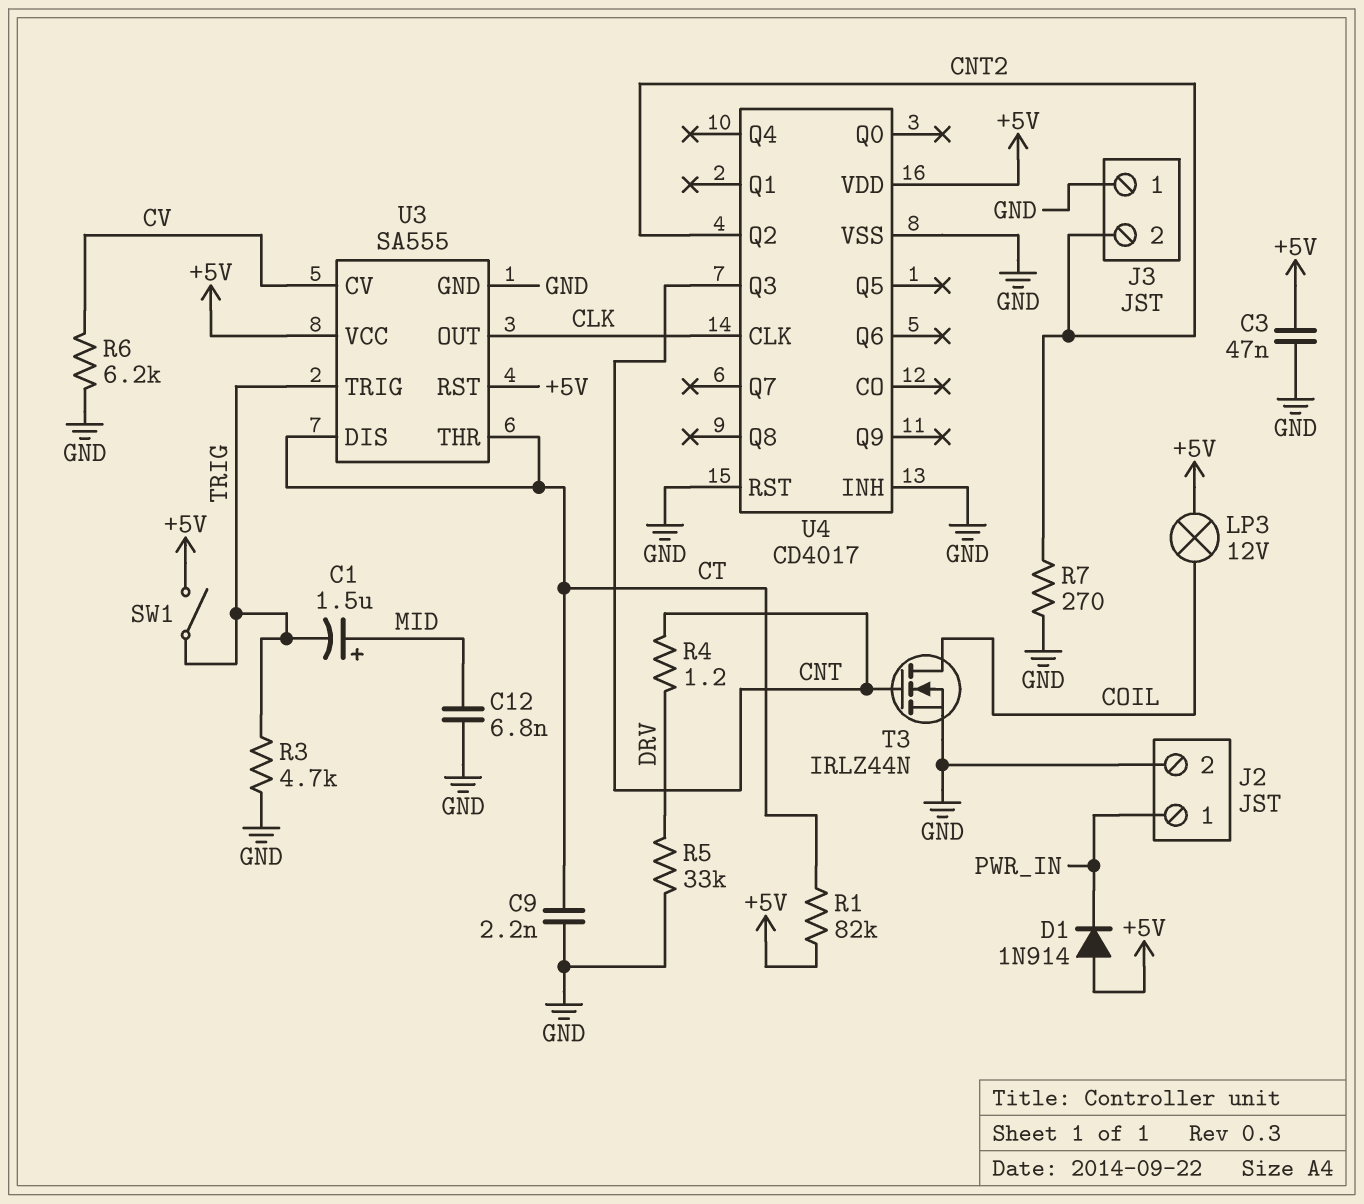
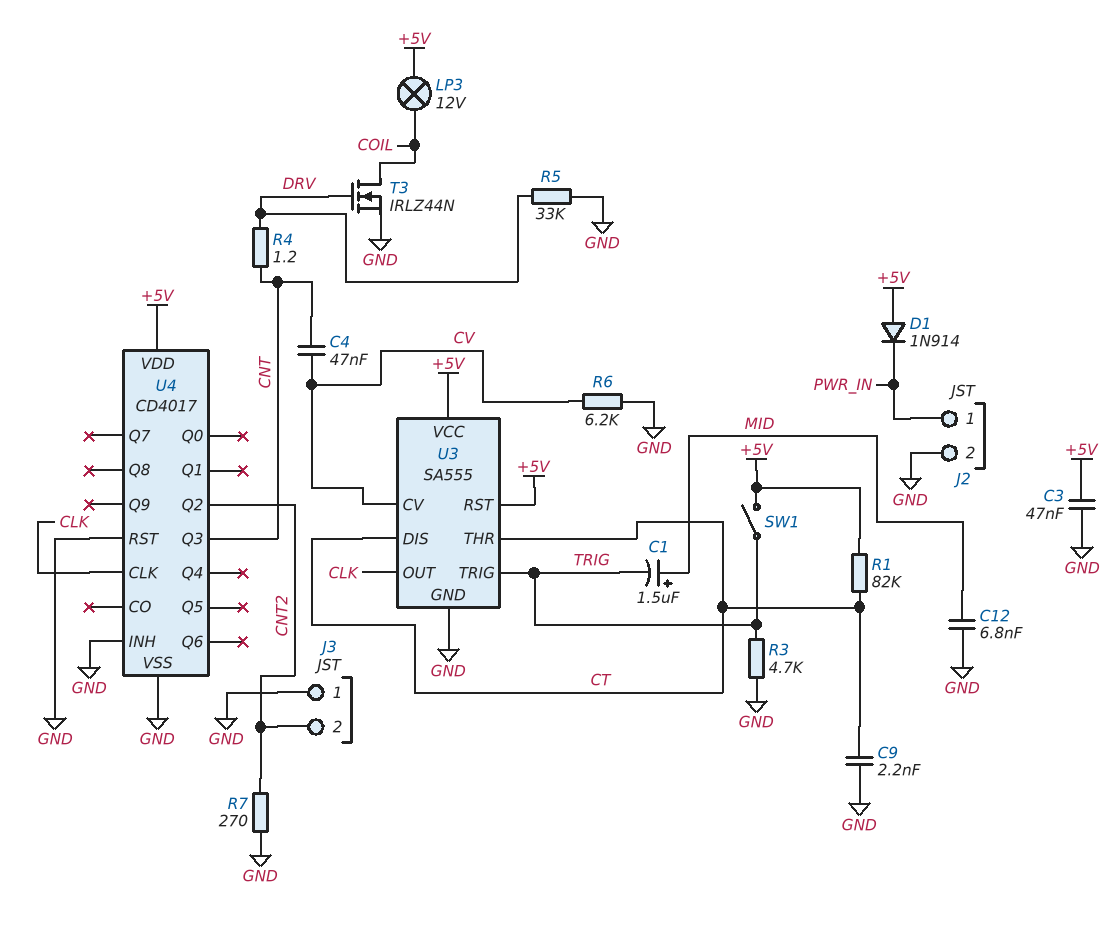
C4: none -> 47nF (CNT, CV)
T3: NMOS IRLZ44N (G CNT, D COIL, S GND) -> NMOS IRLZ44N (G DRV, D COIL, S GND)

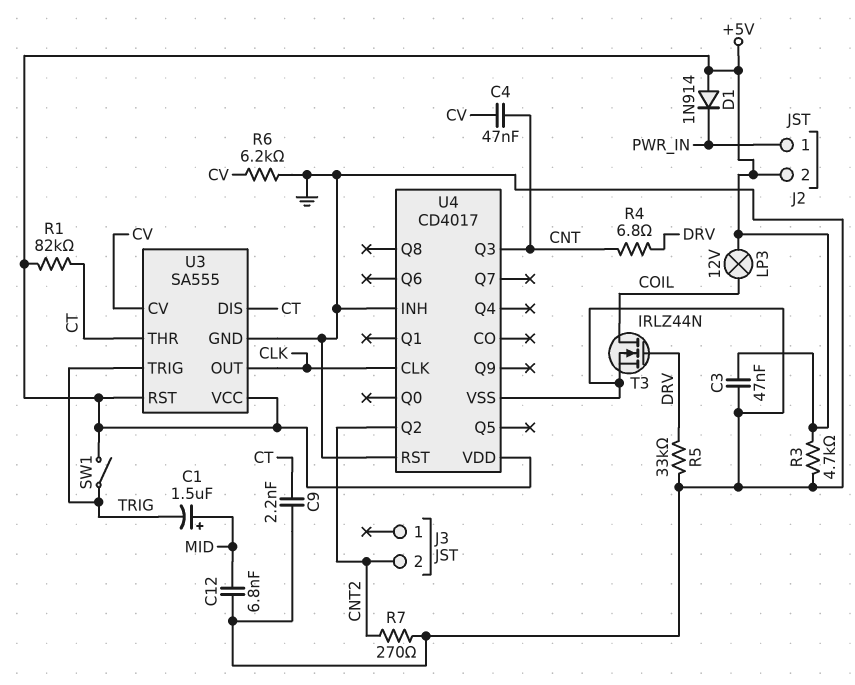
J2 pin 2: GND -> +5V
J3 pin 1: GND -> none
R3: 4.7k (GND, TRIG) -> 4.7k (+5V, GND)
R4: 1.2 (CNT, DRV) -> 6.8 (CNT, DRV)

